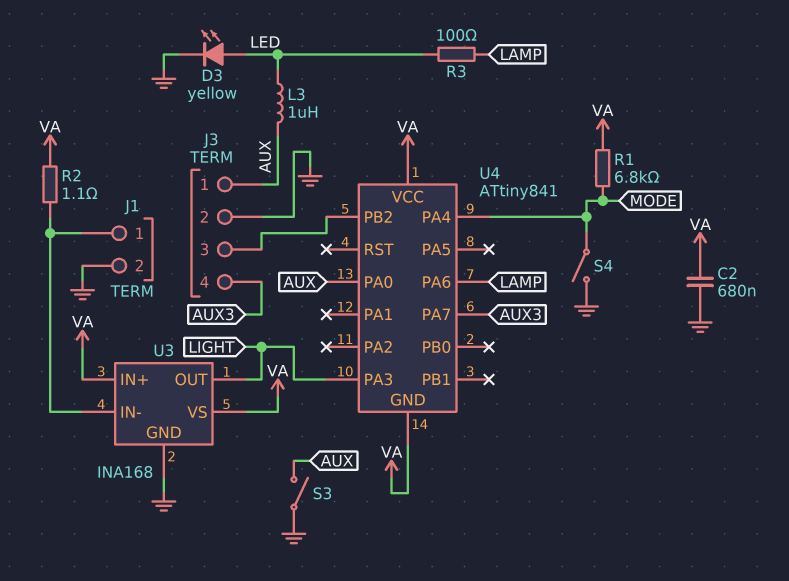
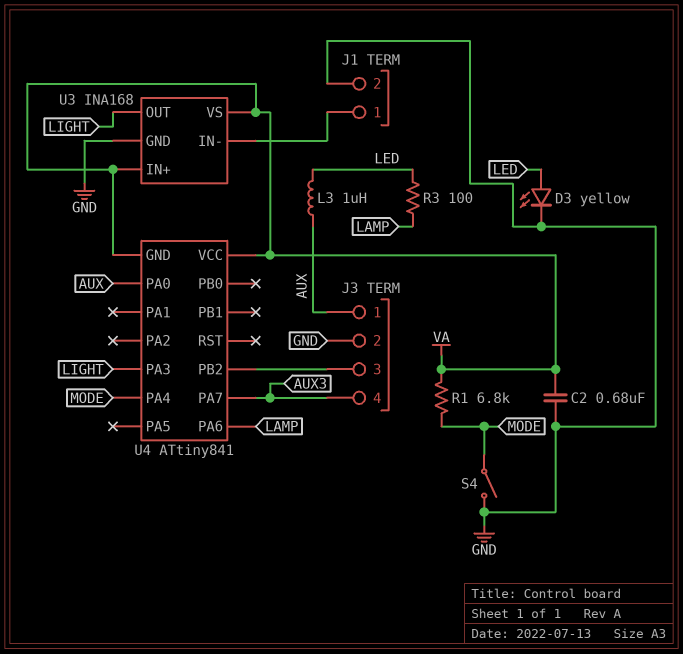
R2: 1.1 (J1/1, VA) -> none
S3: switch (AUX, GND) -> none

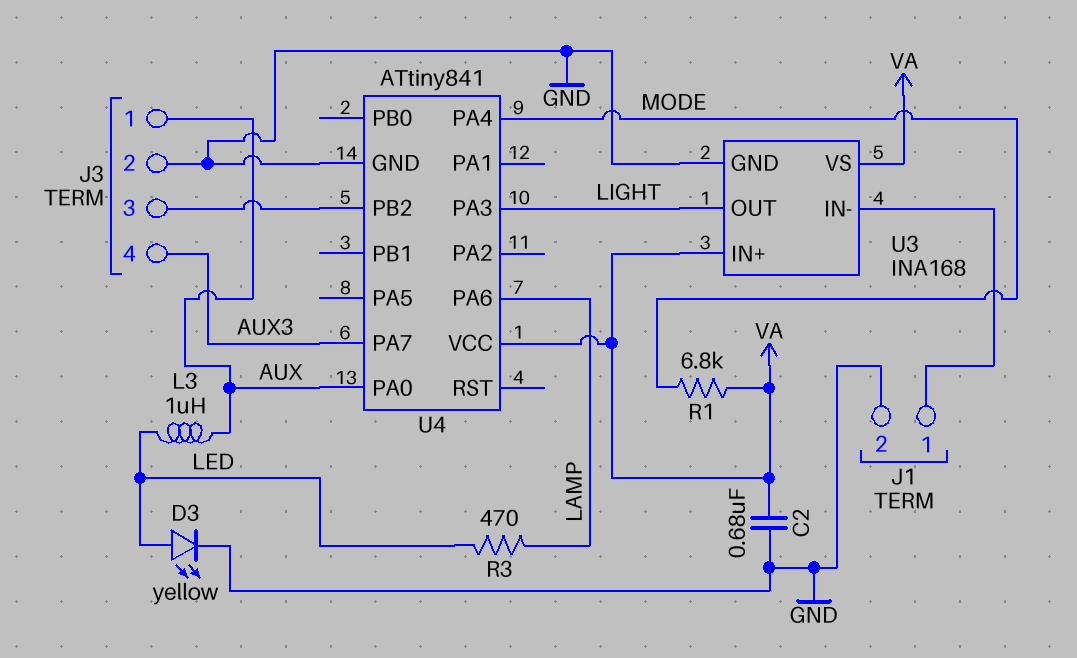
R3: 100 (LAMP, LED) -> 470 (LAMP, LED)
S4: switch (GND, MODE) -> none
U4 pin GND: VA -> GND

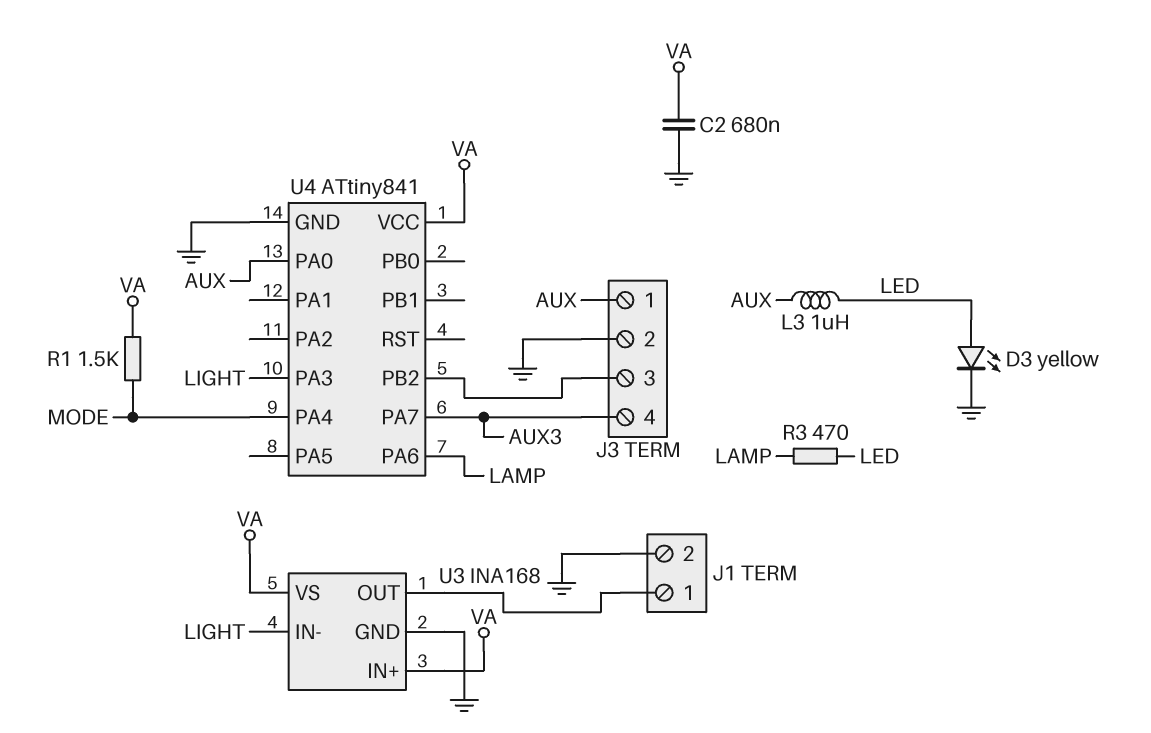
R1: 6.8k (MODE, VA) -> 1.5k (MODE, VA)
U3 pin IN-: J1/1 -> LIGHT
U3 pin OUT: LIGHT -> J1/1

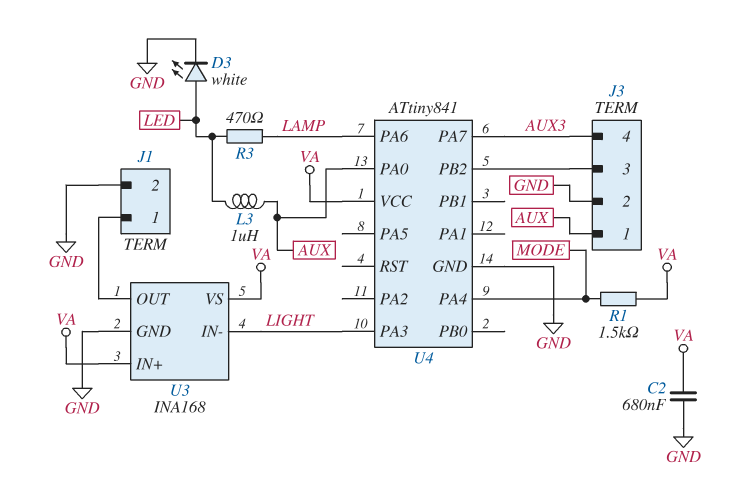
D3: LED yellow (A LED, K GND) -> LED white (A LED, K GND)

